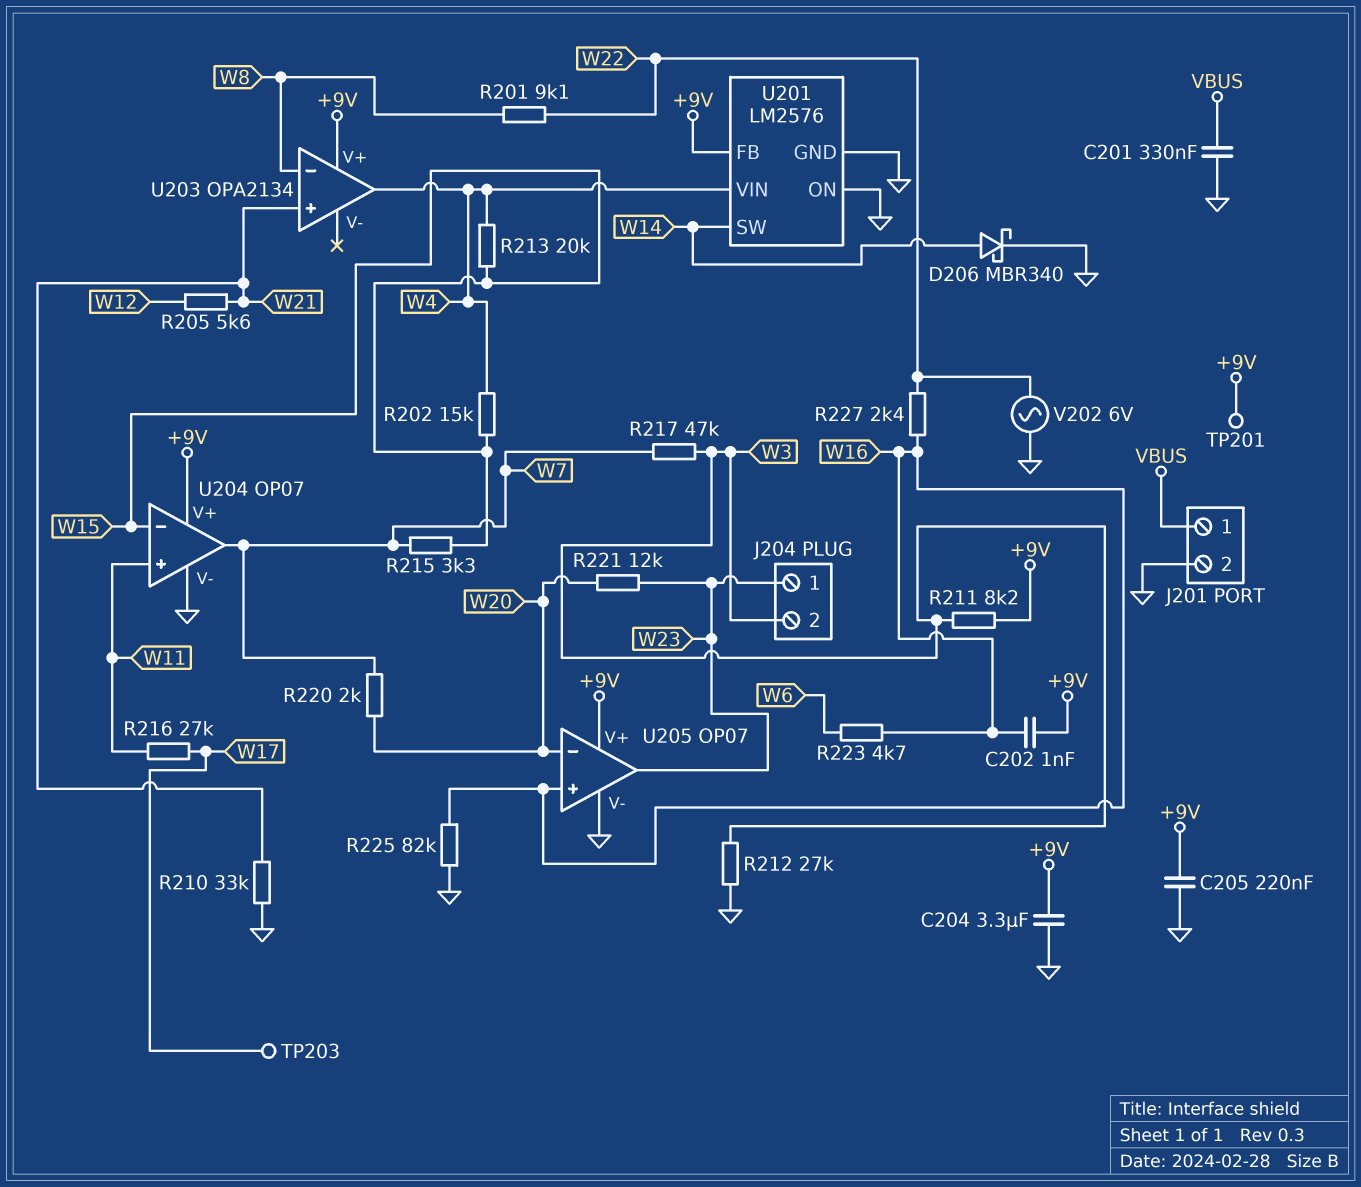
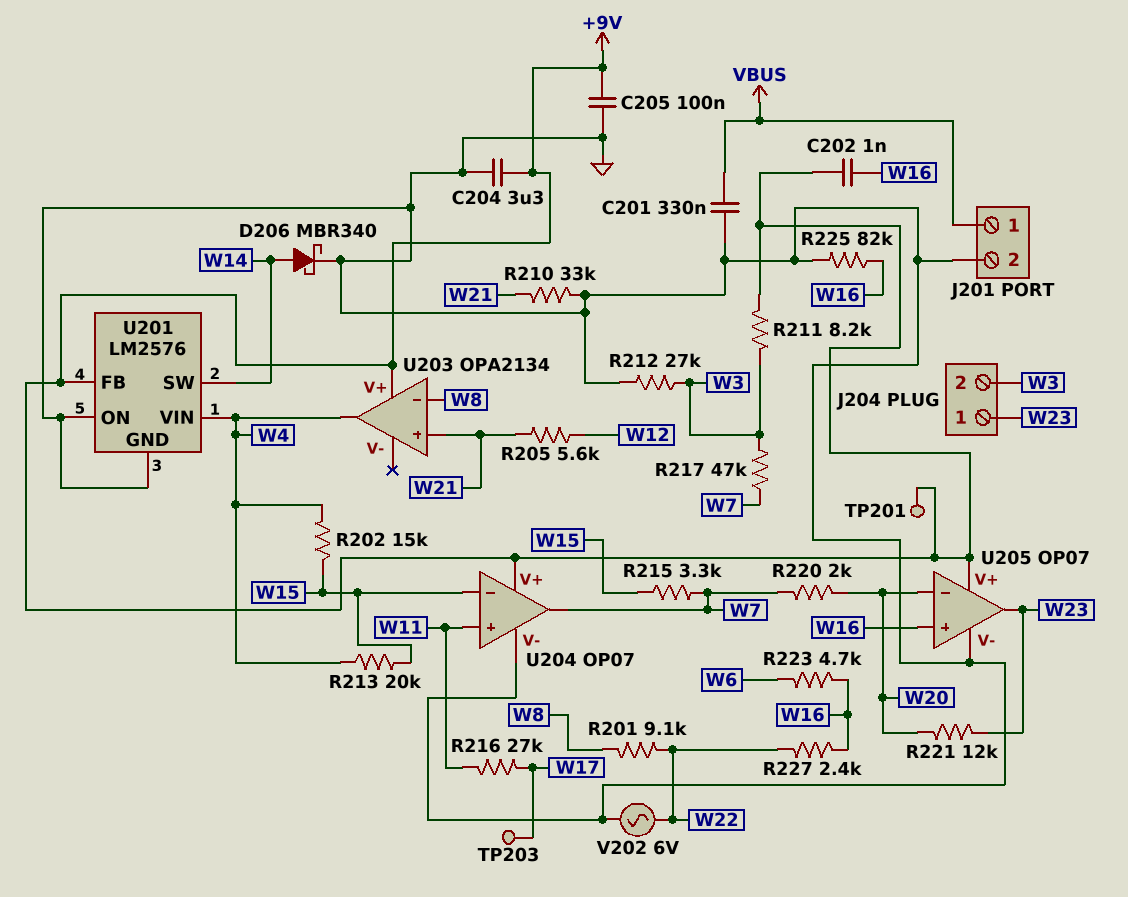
C205: 220nF (+9V, GND) -> 100nF (+9V, GND)

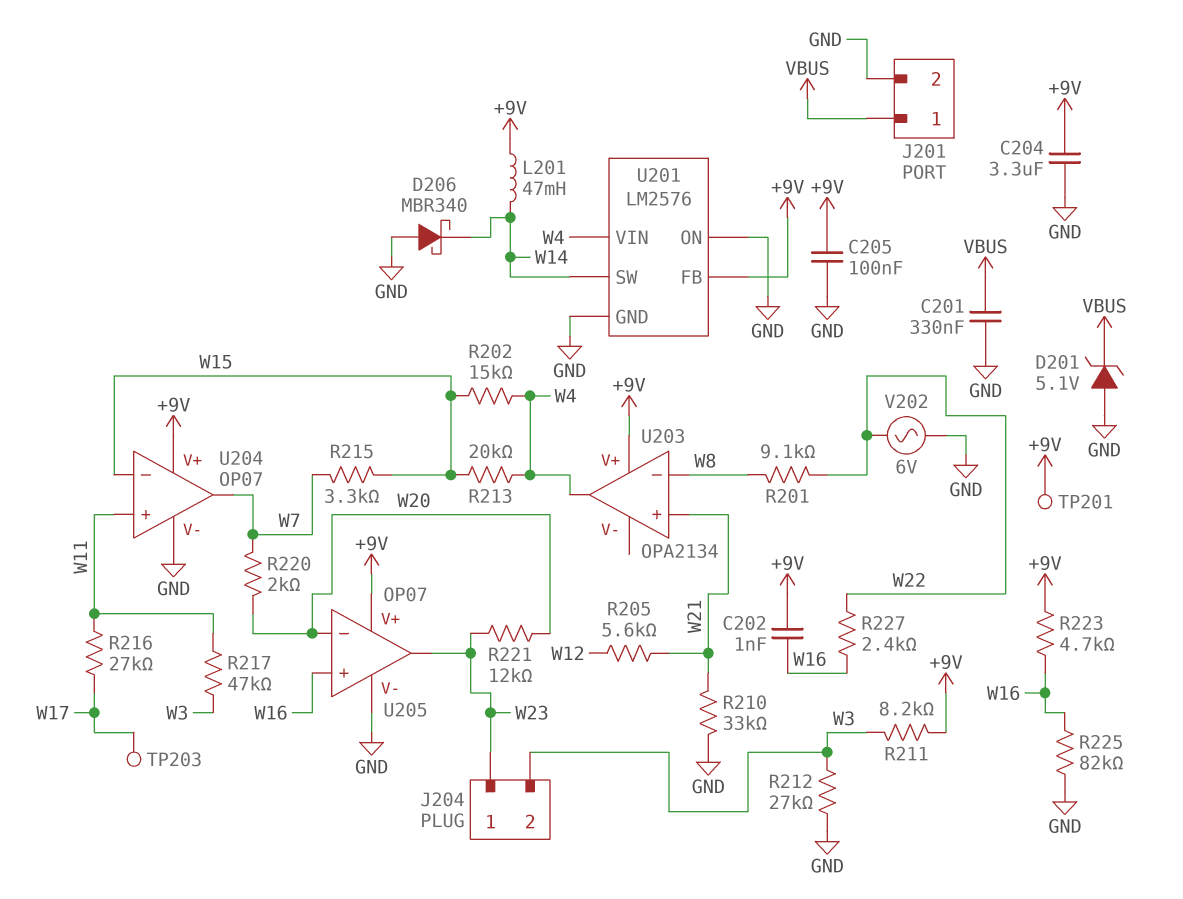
D201: none -> zener 5.1V (A GND, K VBUS)
D206: schottky MBR340 (A W14, K GND) -> schottky MBR340 (A GND, K W14)
L201: none -> 47mH (+9V, W14)
R217: 47k (W3, W7) -> 47k (W3, W11)
R223: 4.7k (W6, W16) -> 4.7k (+9V, W16)

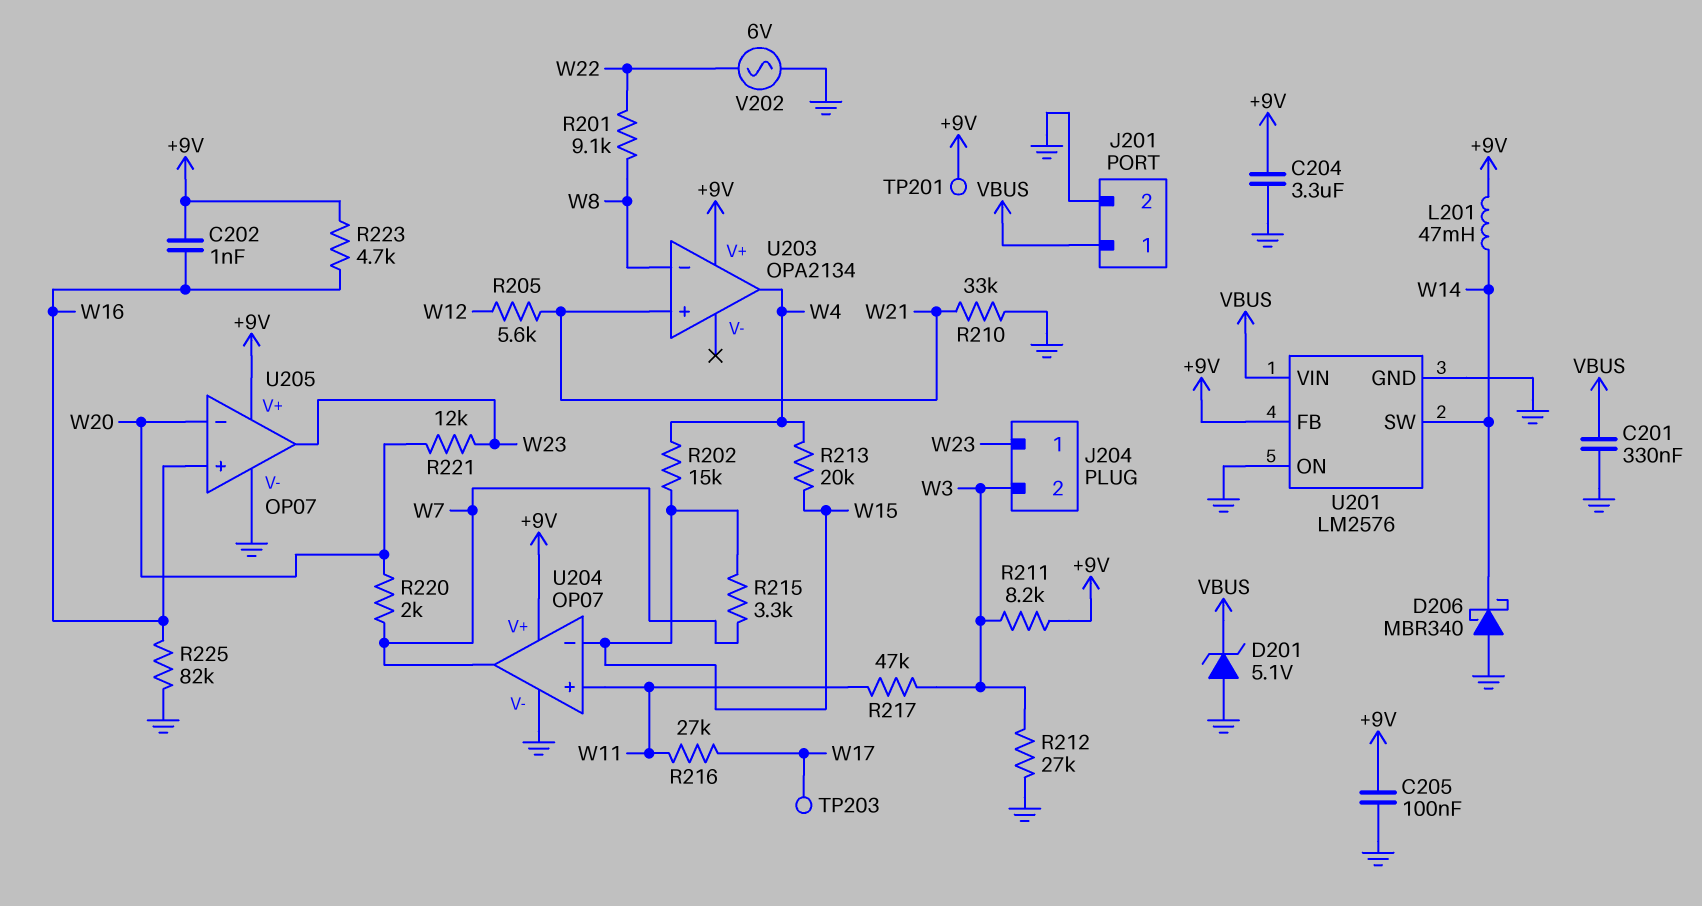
R227: 2.4k (W16, W22) -> none
U201 pin VIN: W4 -> VBUS

